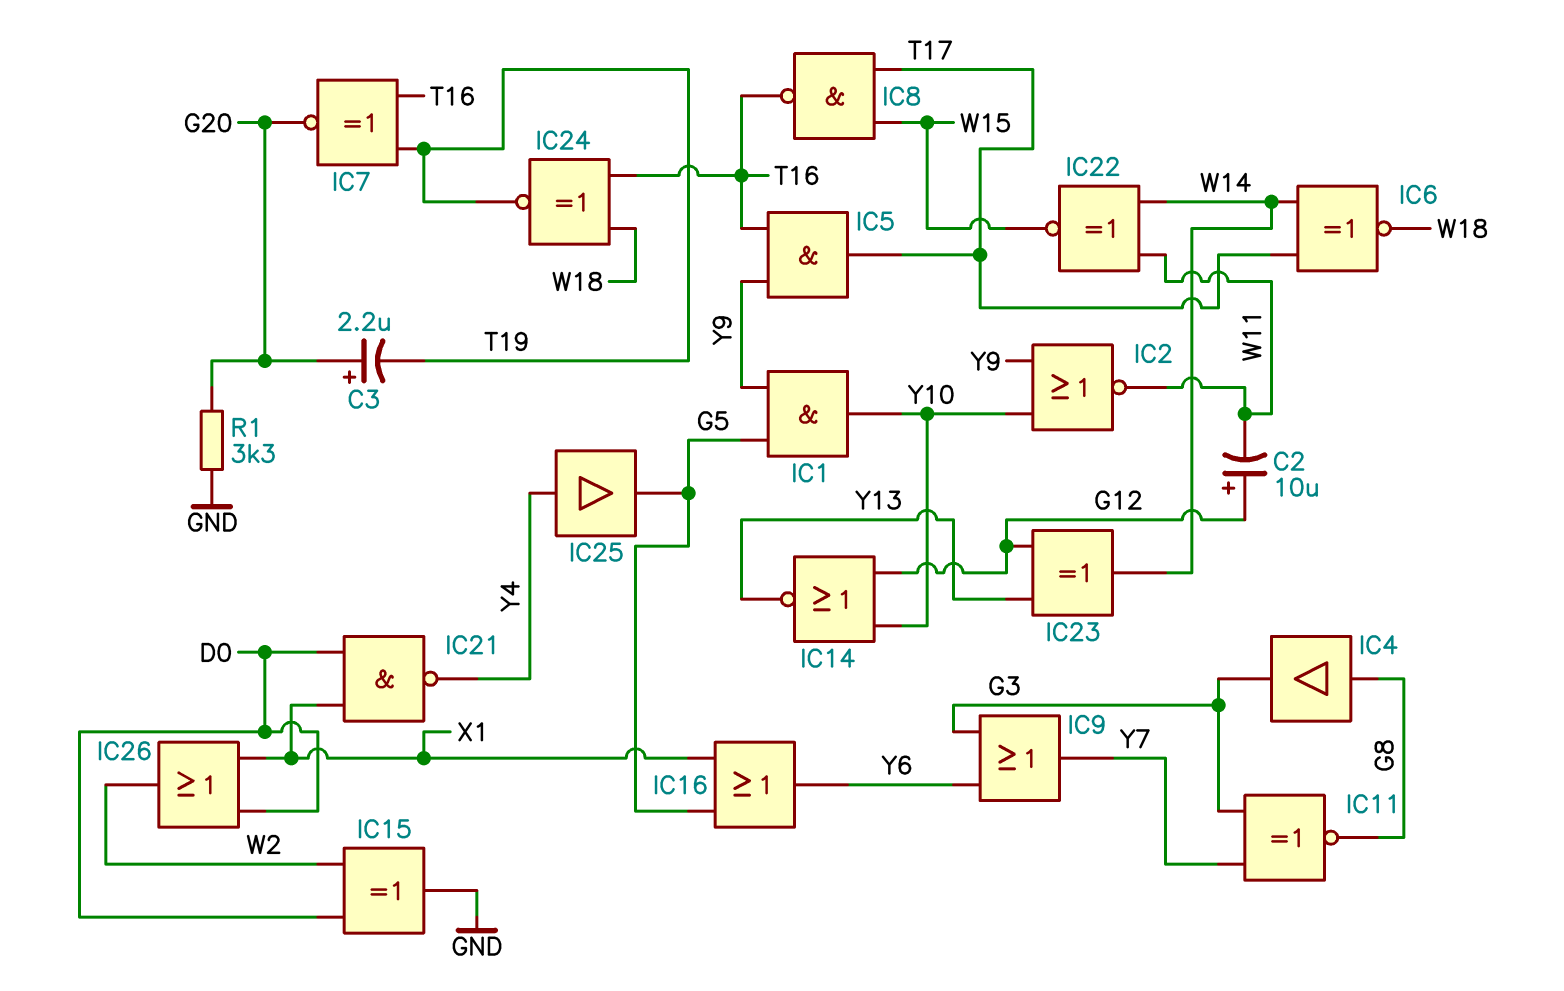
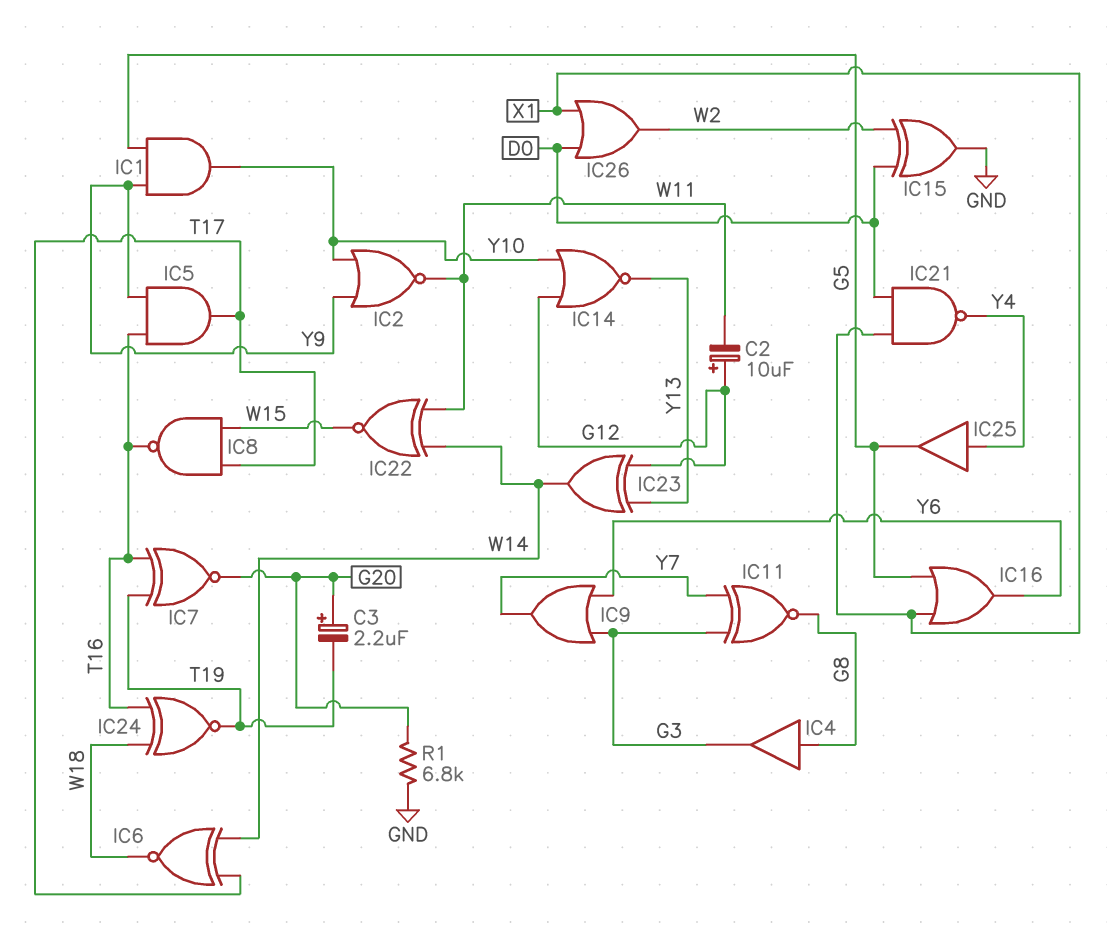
R1: 3.3k (G20, GND) -> 6.8k (G20, GND)

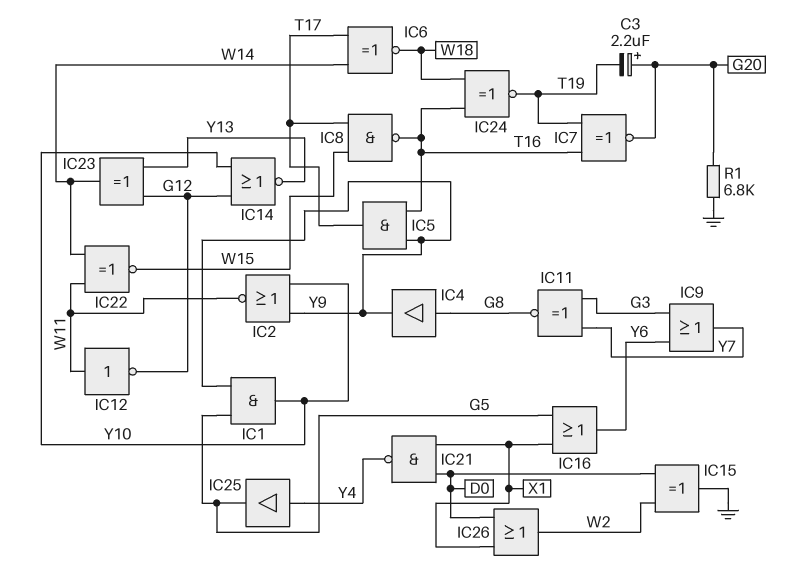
C2: 10uF (plus G12, minus W11) -> none
IC4: buffer (in G8, out G3) -> buffer (in G8, out Y9)
IC12: none -> NOT (in W11, out G12)

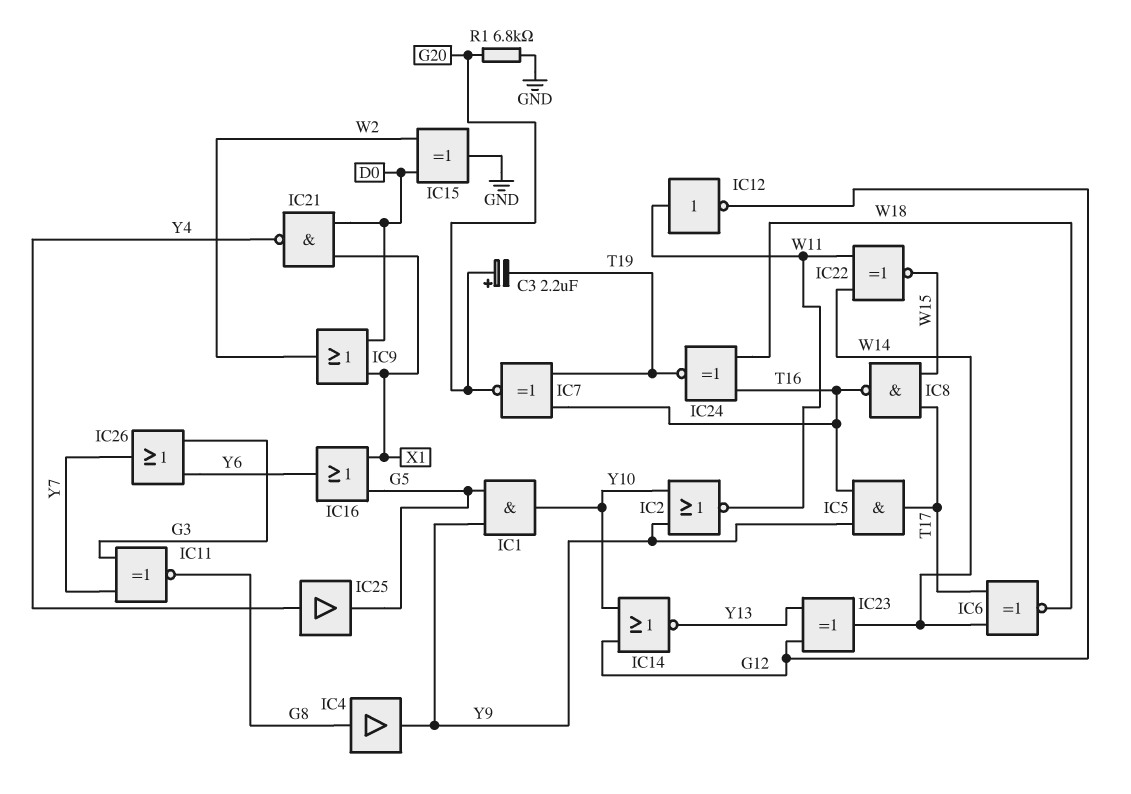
IC9: OR (in G3, in Y6, out Y7) -> OR (in D0, in X1, out W2)
IC26: OR (in D0, in X1, out W2) -> OR (in G3, in Y6, out Y7)

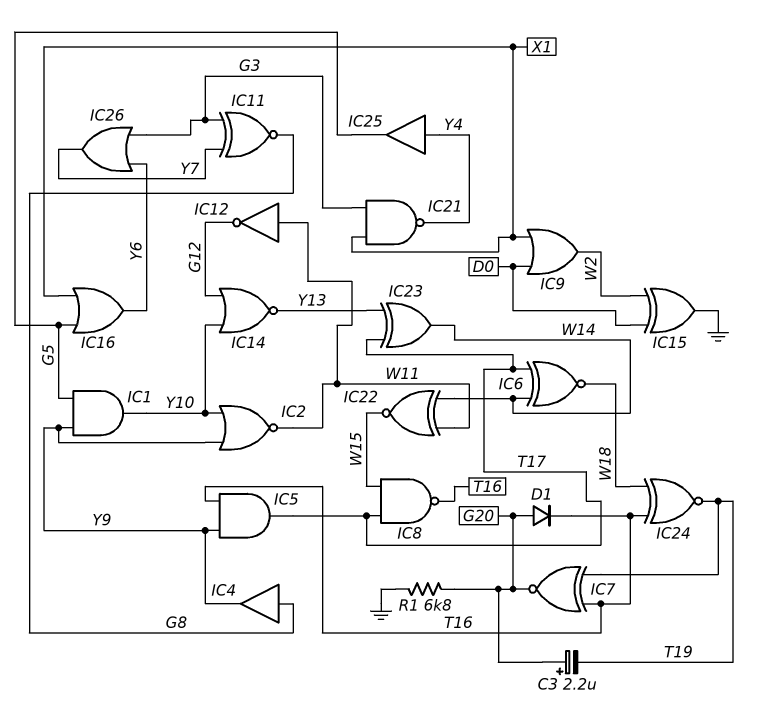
D1: none -> diode (A G20, K T16)
IC21: NAND (in D0, in X1, out Y4) -> NAND (in G3, in X1, out Y4)
IC23: XOR (in G12, in Y13, out W14) -> XOR (in T17, in Y13, out W14)

